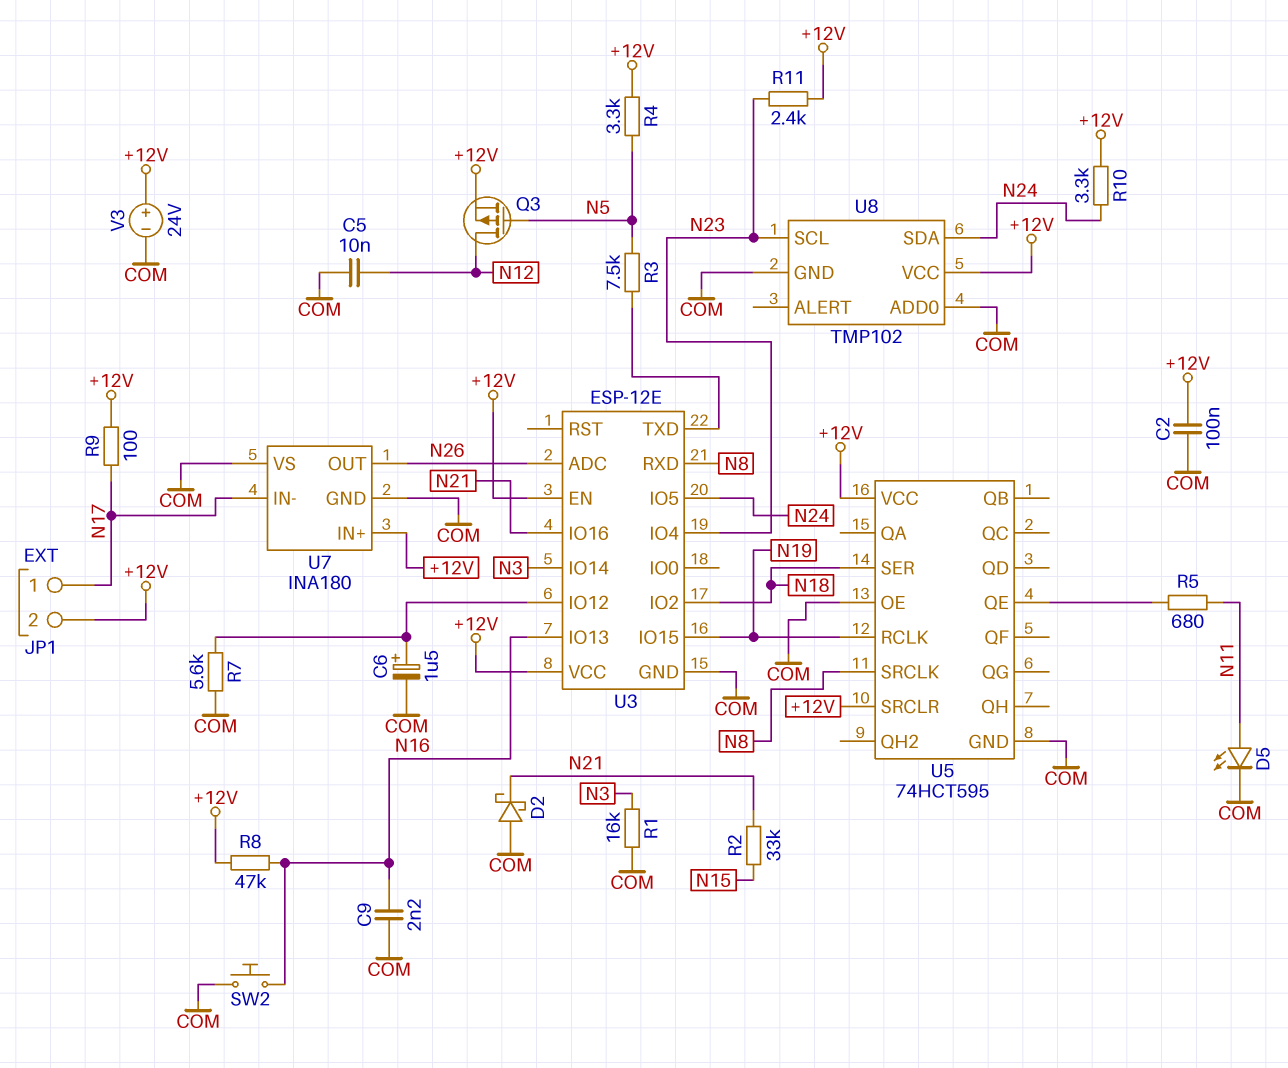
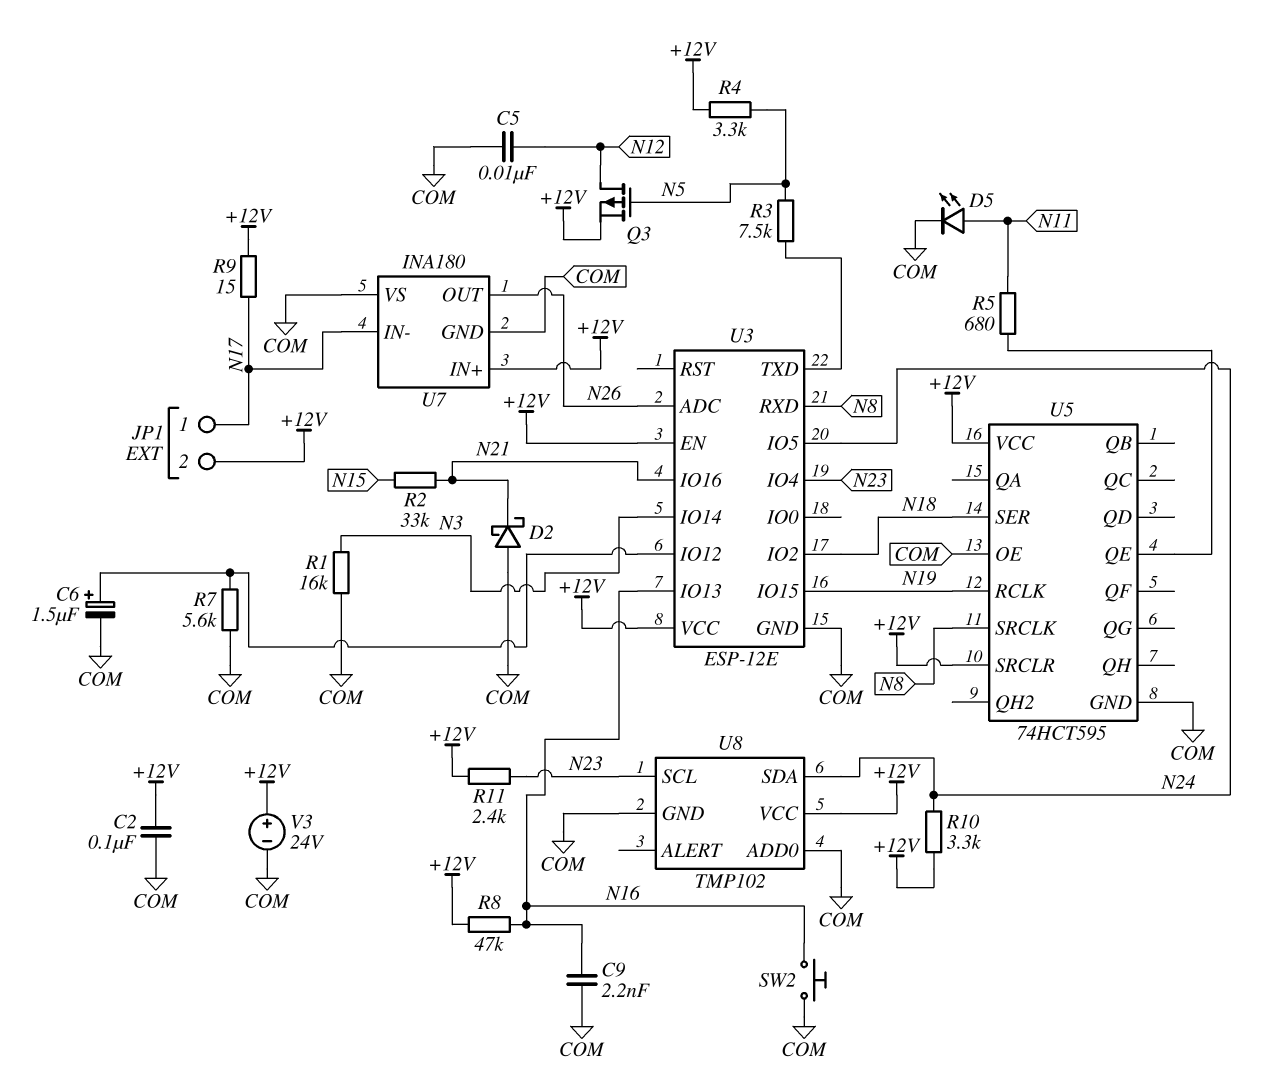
R9: 100 (+12V, N17) -> 15 (+12V, N17)

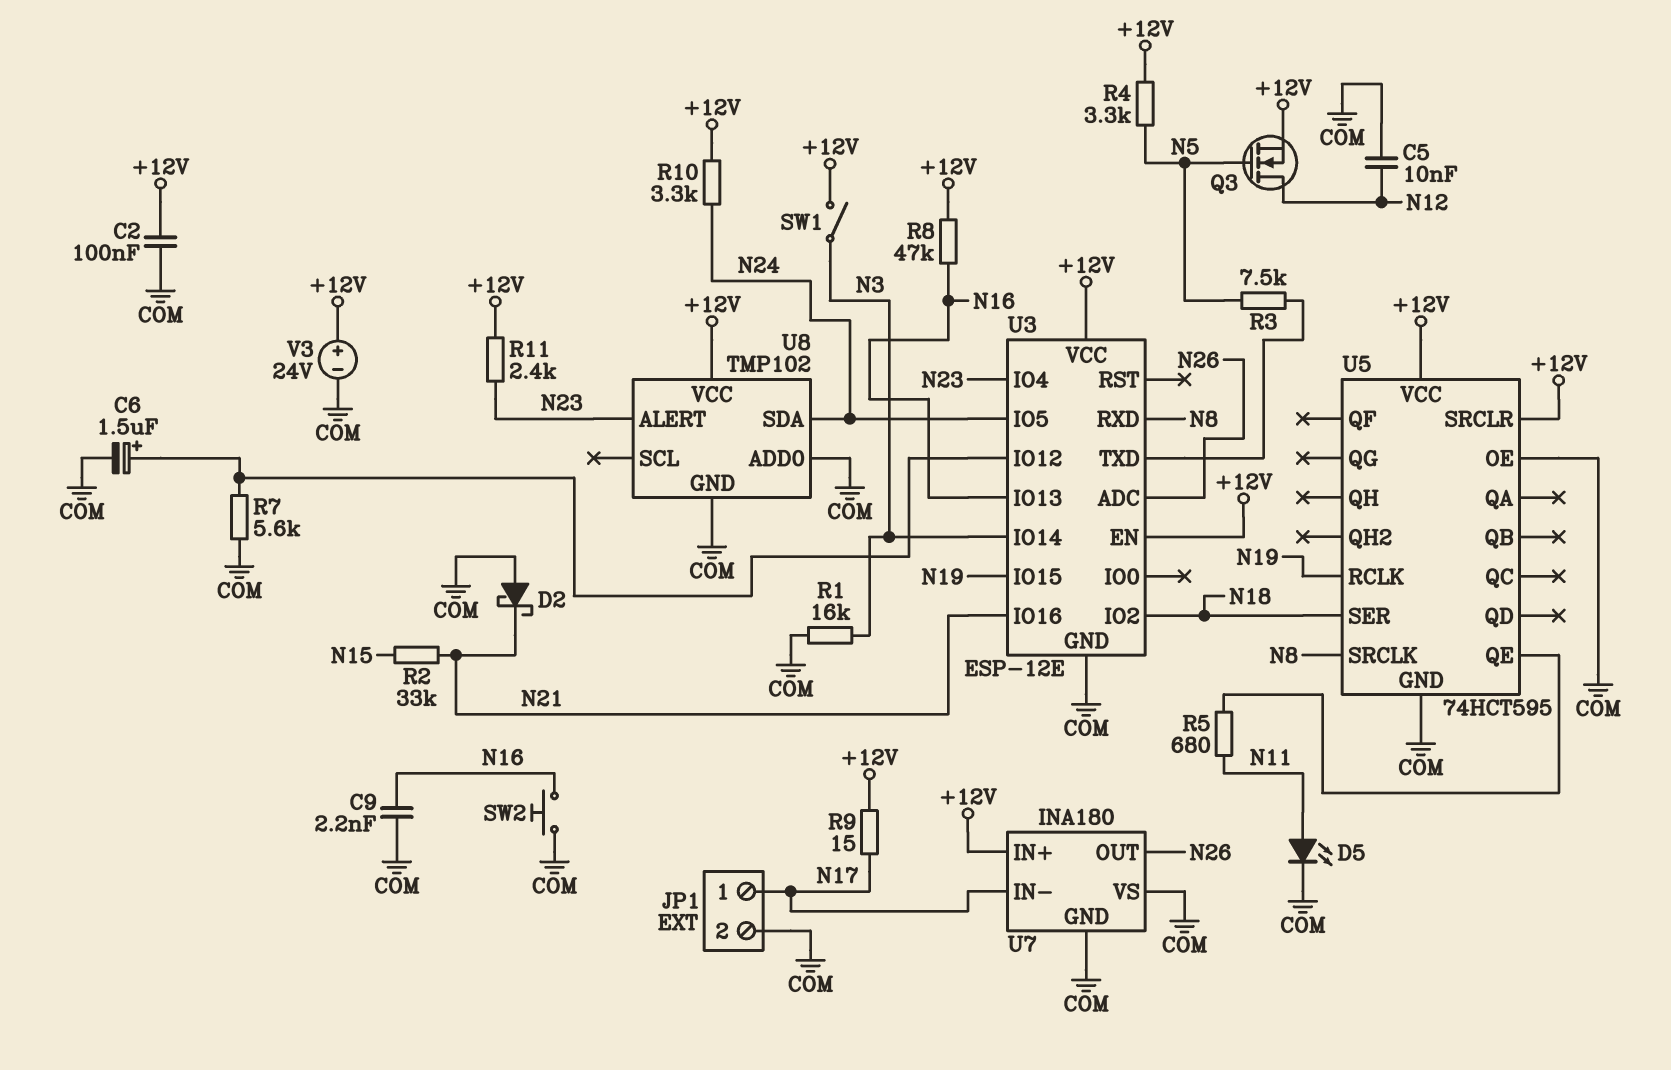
JP1 pin 2: +12V -> COM
Q3: PMOS (G N5, D N12, S +12V) -> NMOS (G N5, D N12, S +12V)
SW1: none -> switch (+12V, N3)
U8 pin ALERT: none -> N23
U8 pin SCL: N23 -> none

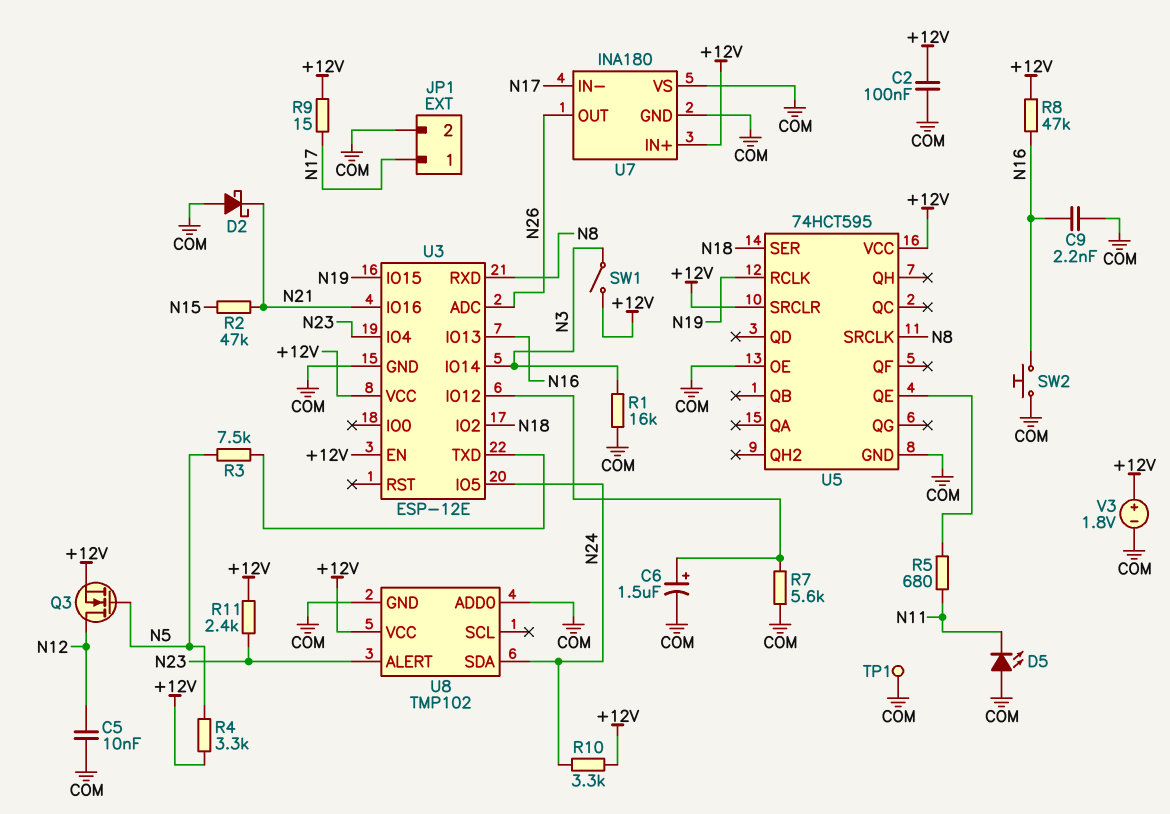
D5: LED (A N11, K COM) -> LED (A COM, K N11)
R2: 33k (N15, N21) -> 47k (N15, N21)
TP1: none -> test point (COM)
V3: 24V (plus +12V, minus COM) -> 1.8V (plus +12V, minus COM)

